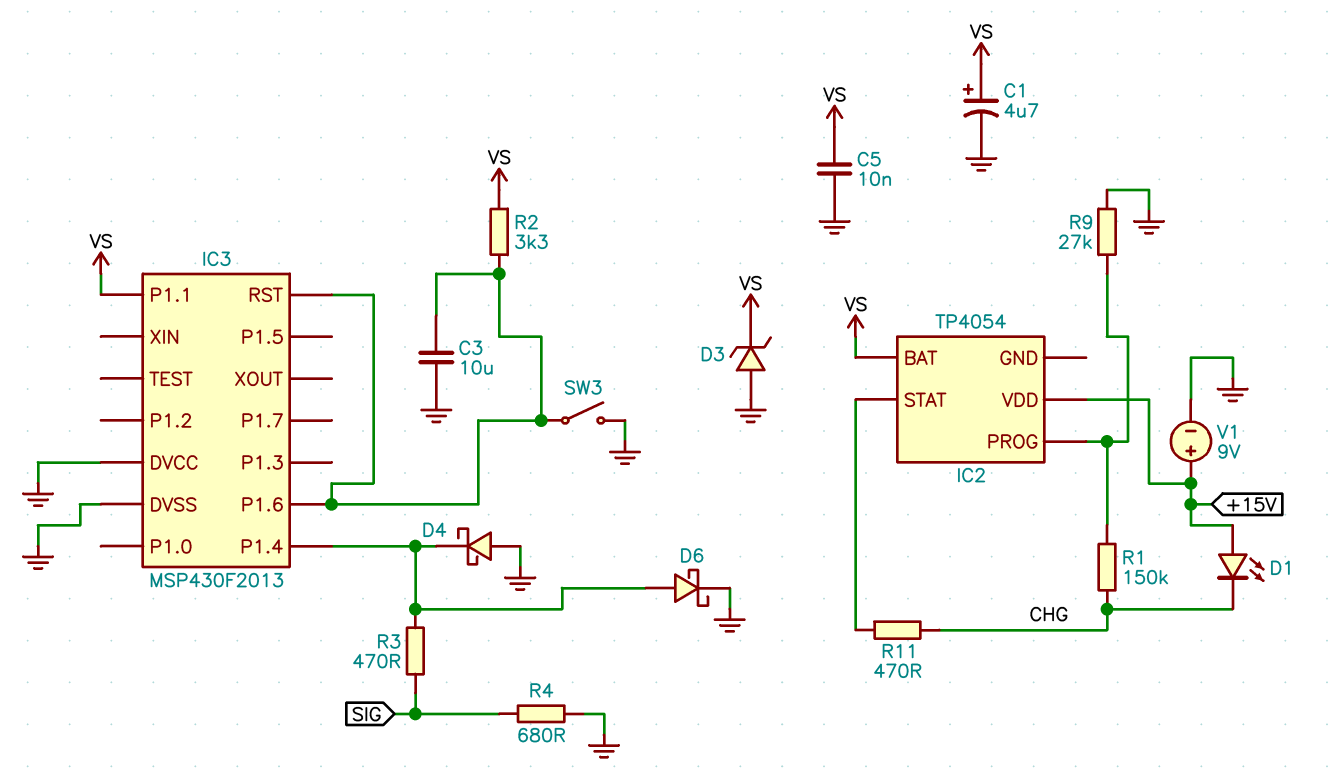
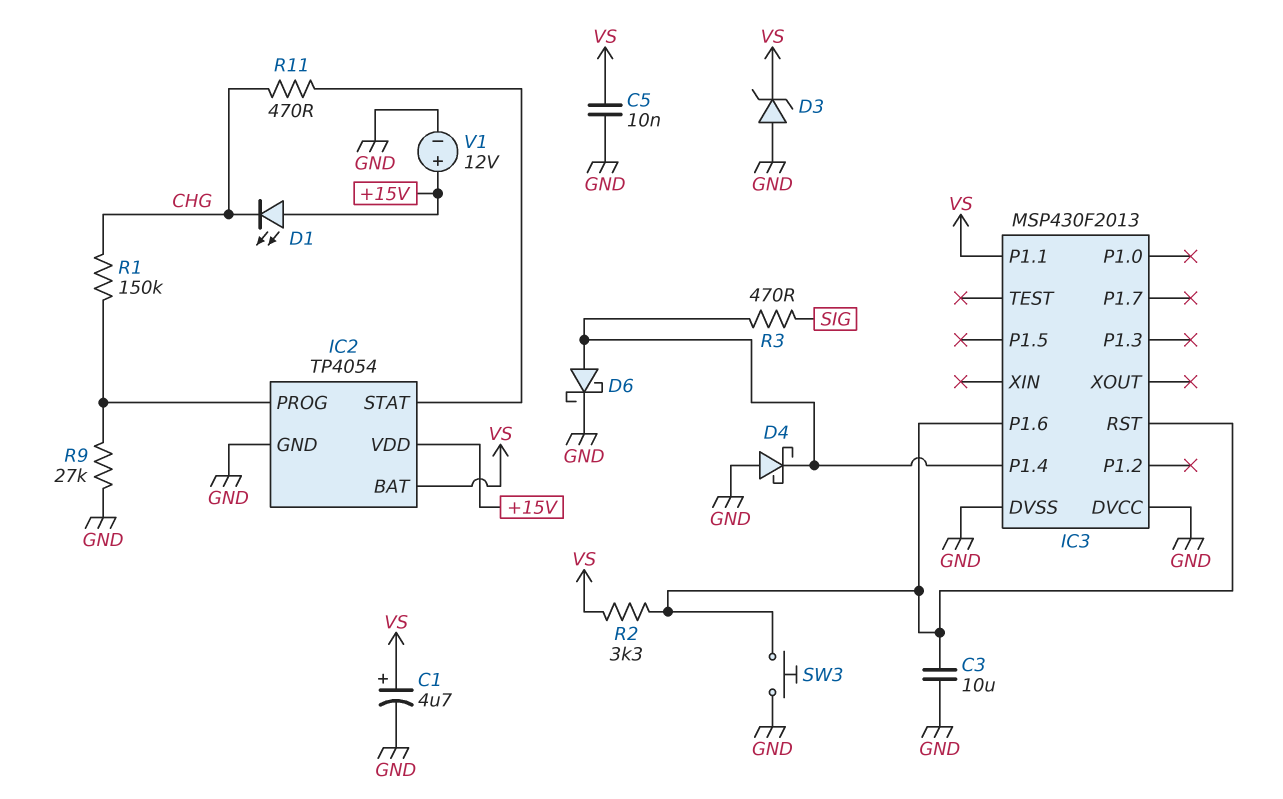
IC2 pin GND: none -> GND
R4: 680 (GND, SIG) -> none
SW3: switch (GND, IC3/P1.6) -> button (GND, IC3/P1.6)
V1: 9V (plus +15V, minus GND) -> 12V (plus +15V, minus GND)

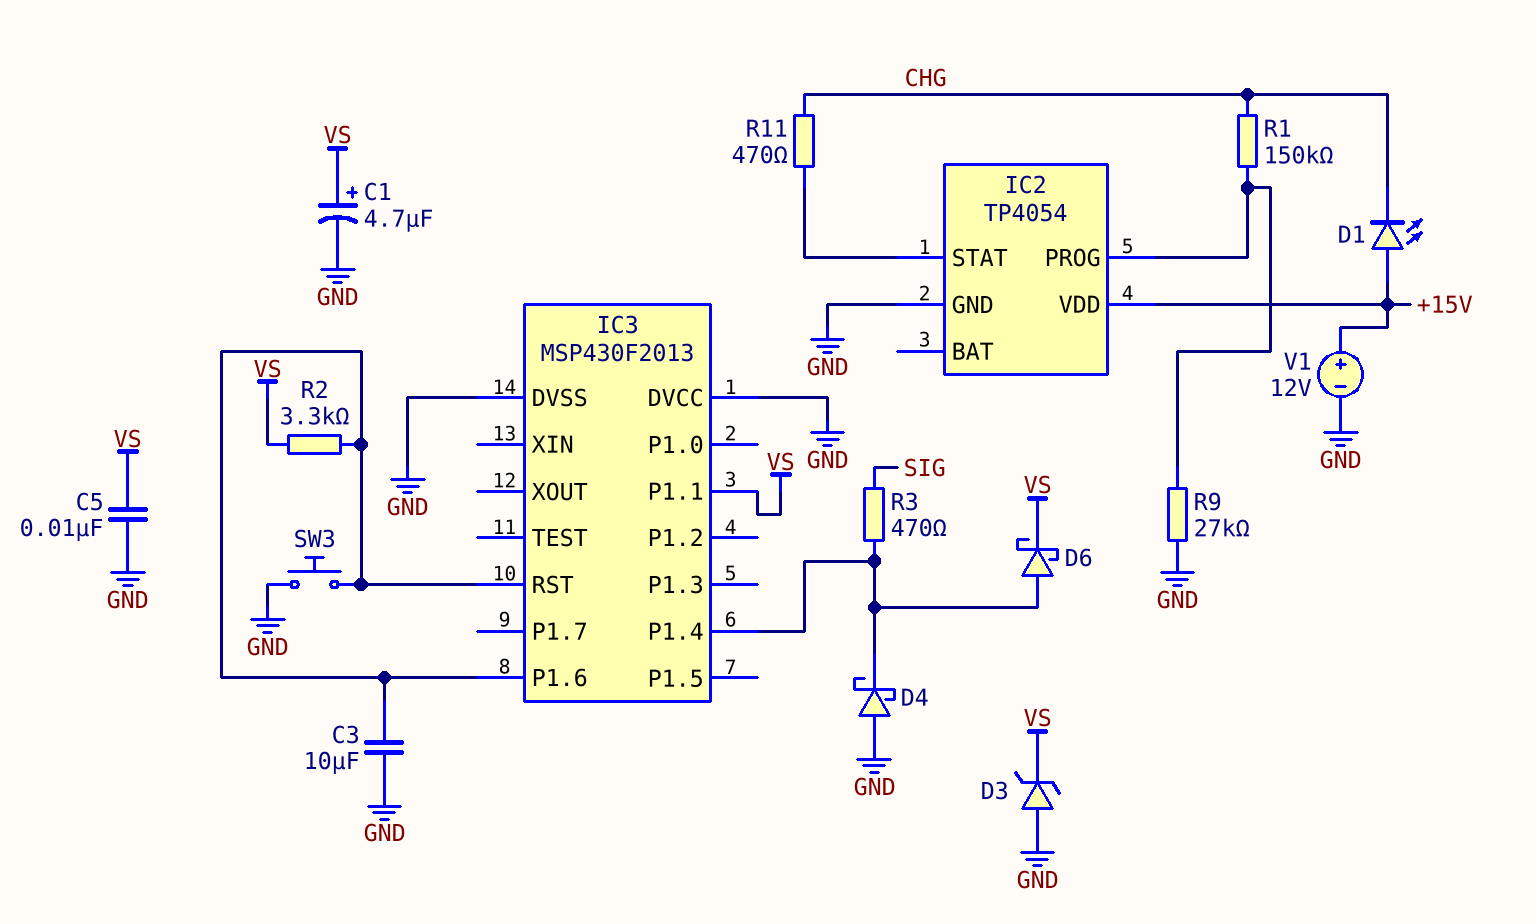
D6: schottky (A IC3/P1.4, K GND) -> schottky (A IC3/P1.4, K VS)
IC2 pin BAT: VS -> none

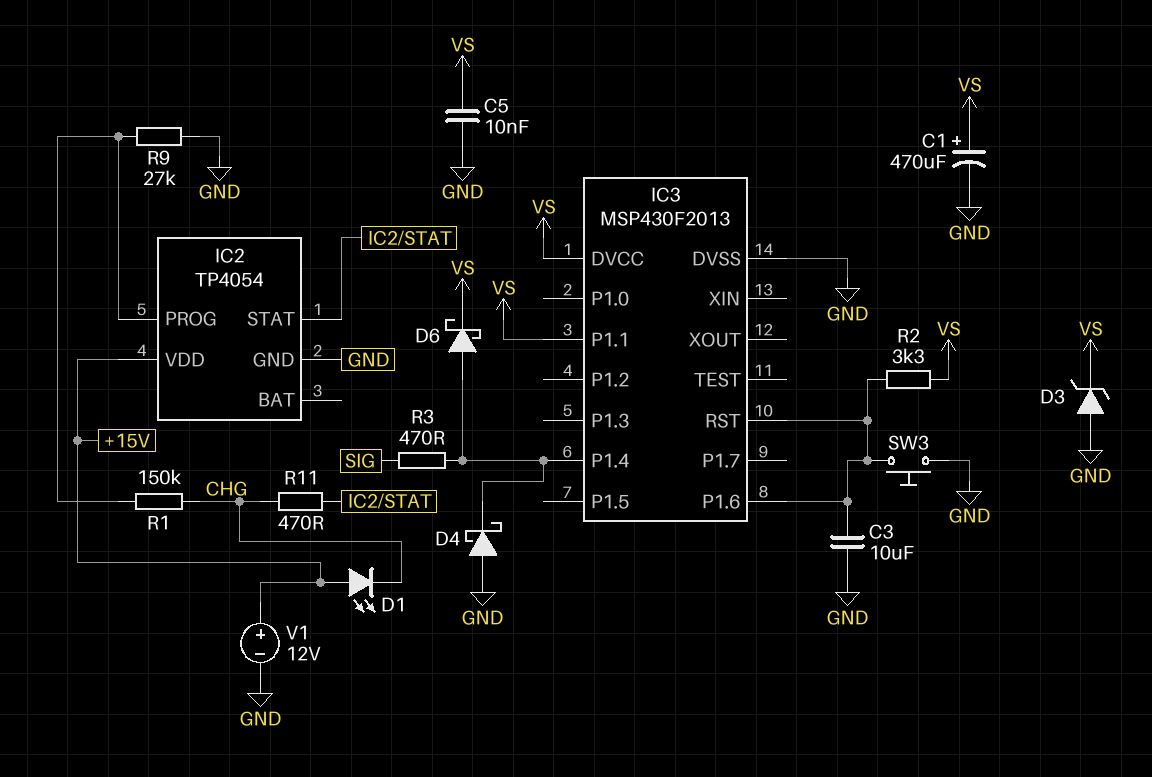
C1: 4.7uF (plus VS, minus GND) -> 470uF (plus VS, minus GND)
IC3 pin DVCC: GND -> VS

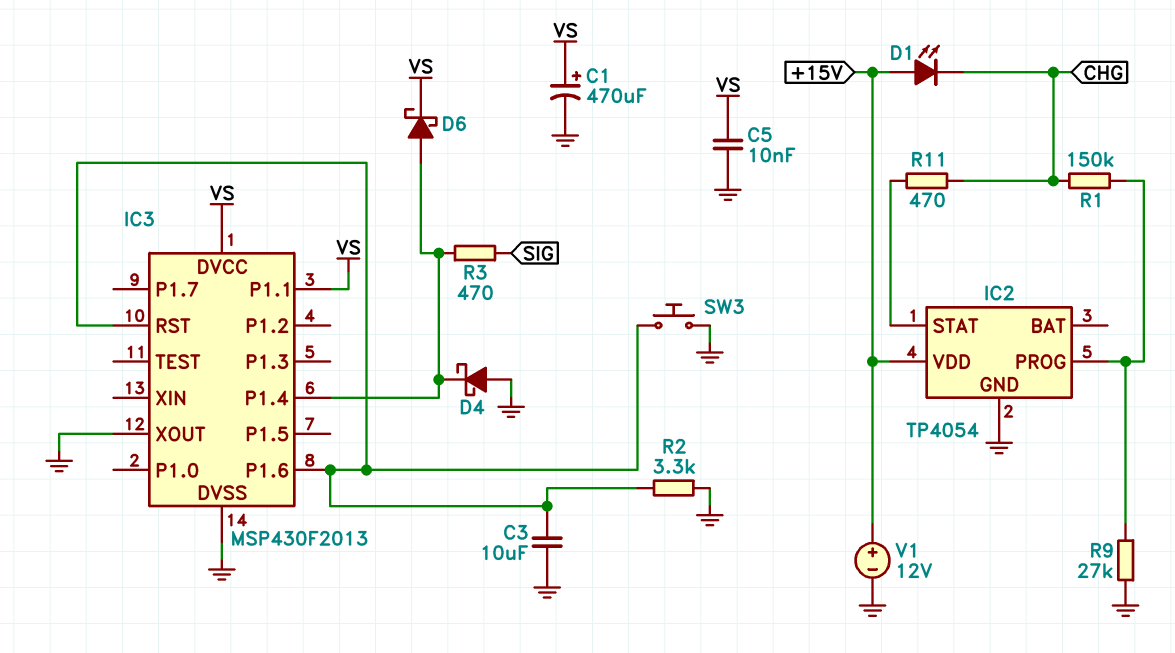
D3: zener (A GND, K VS) -> none
IC3 pin XOUT: none -> GND
R2: 3.3k (IC3/P1.6, VS) -> 3.3k (GND, IC3/P1.6)

